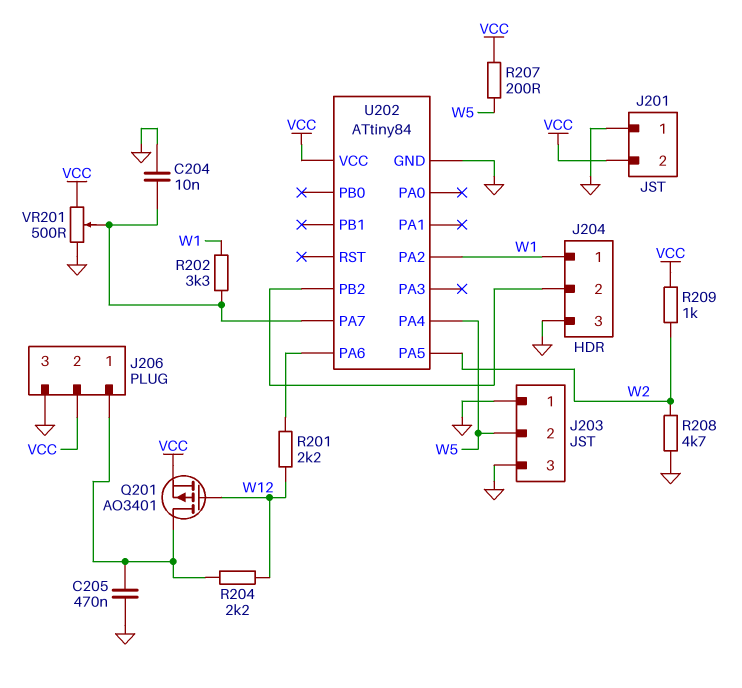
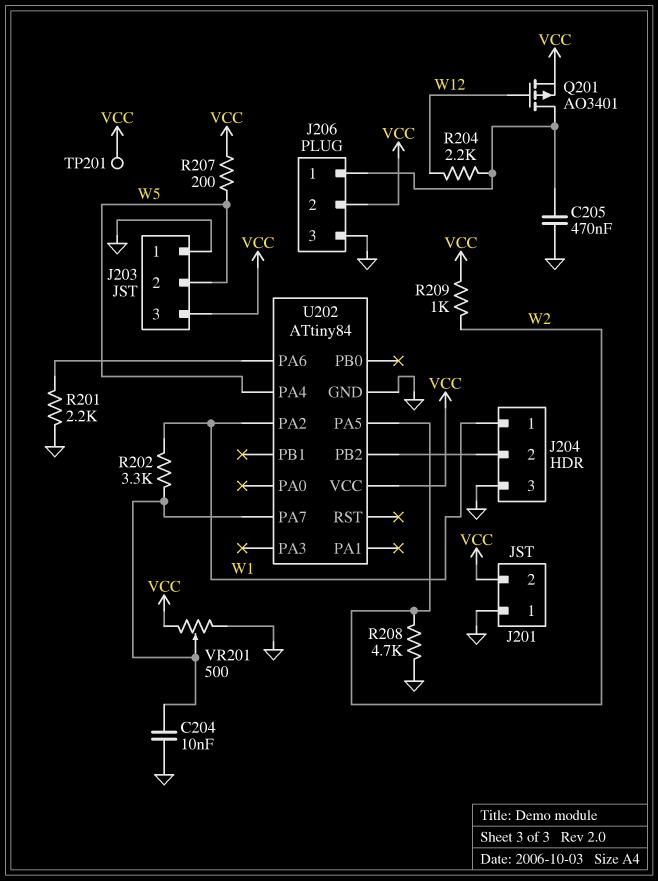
J203 pin 3: GND -> VCC
R201: 2.2k (U202/PA6, W12) -> 2.2k (GND, U202/PA6)
TP201: none -> test point (VCC)

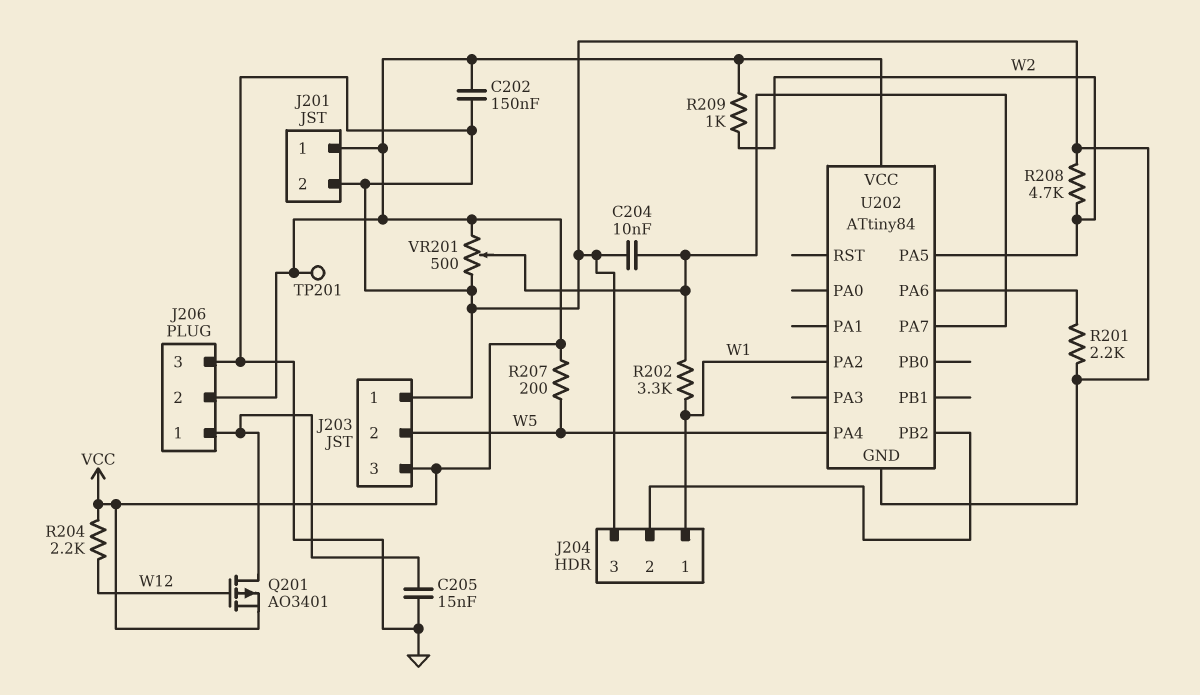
C202: none -> 150nF (GND, VCC)
C205: 470nF (GND, J206/1) -> 15nF (GND, J206/1)
J201 pin 1: GND -> VCC
J201 pin 2: VCC -> GND
R204: 2.2k (J206/1, W12) -> 2.2k (VCC, W12)

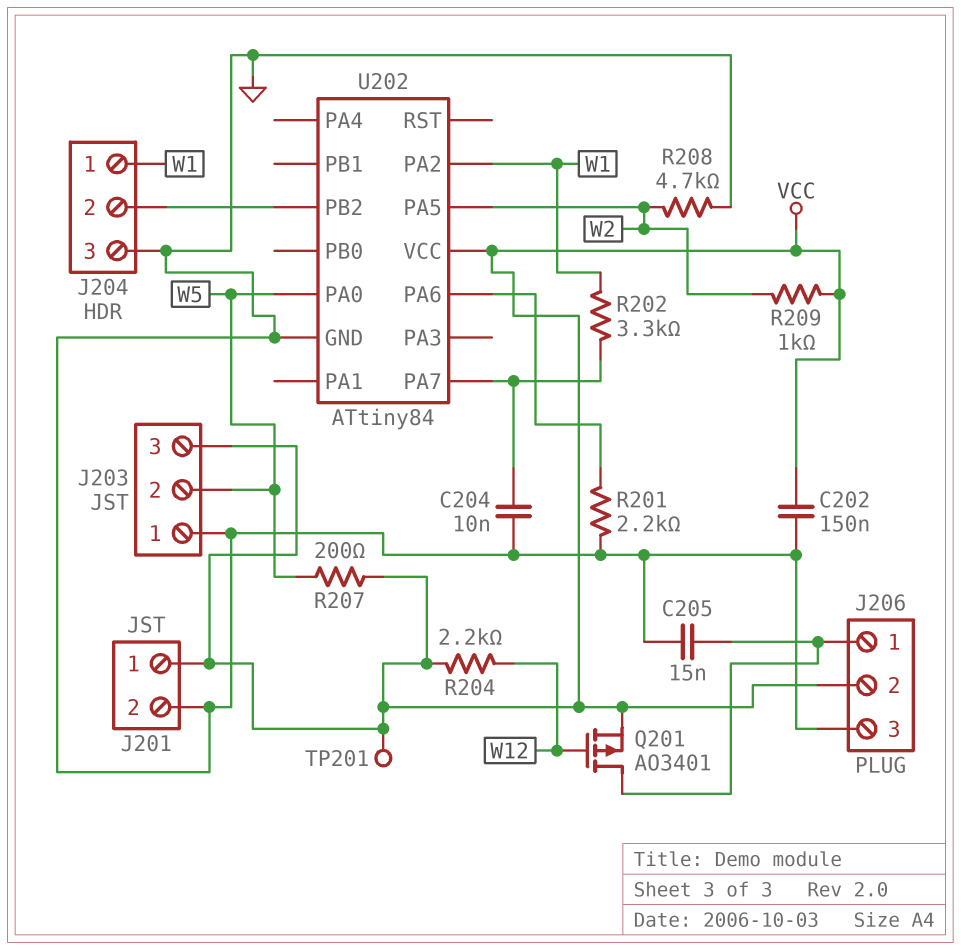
U202 pin PA0: none -> W5
U202 pin PA4: W5 -> none
VR201: 500 (GND, VCC, wiper U202/PA7) -> none

